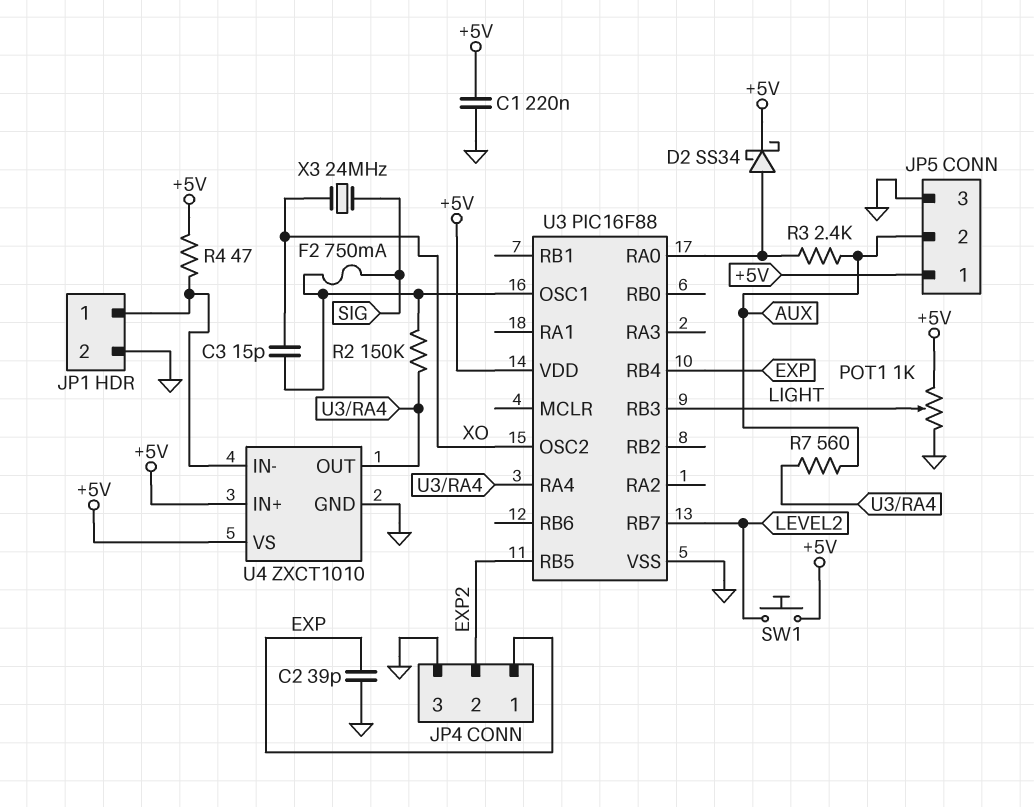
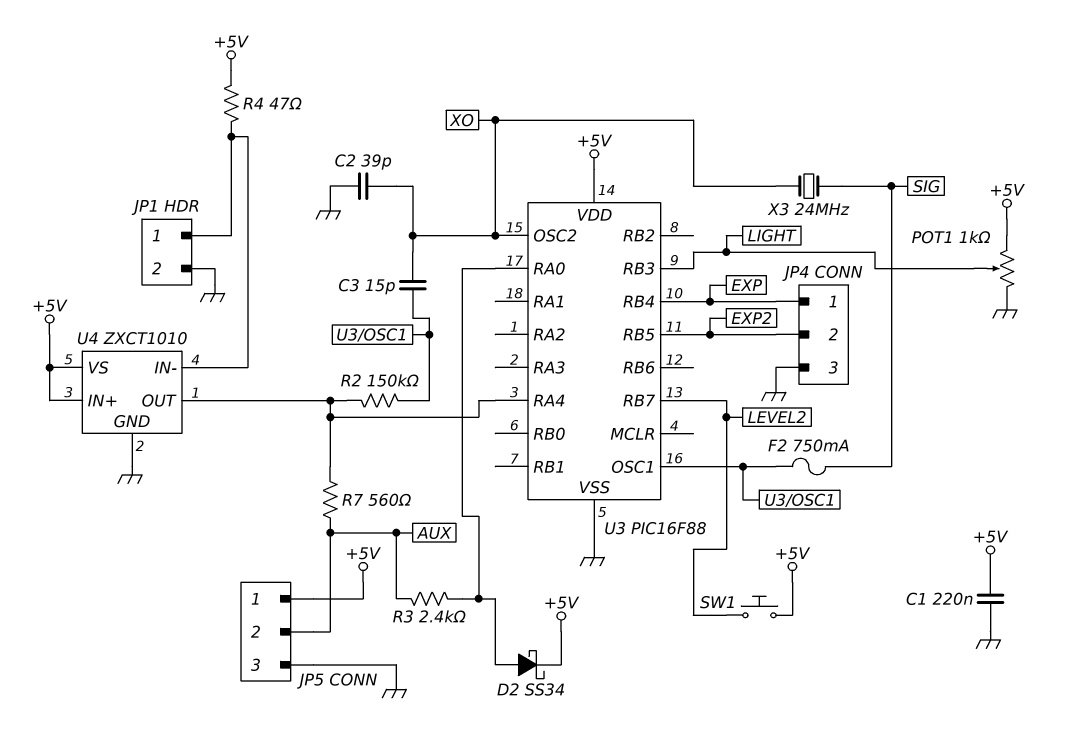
C2: 39pF (EXP, GND) -> 39pF (GND, XO)

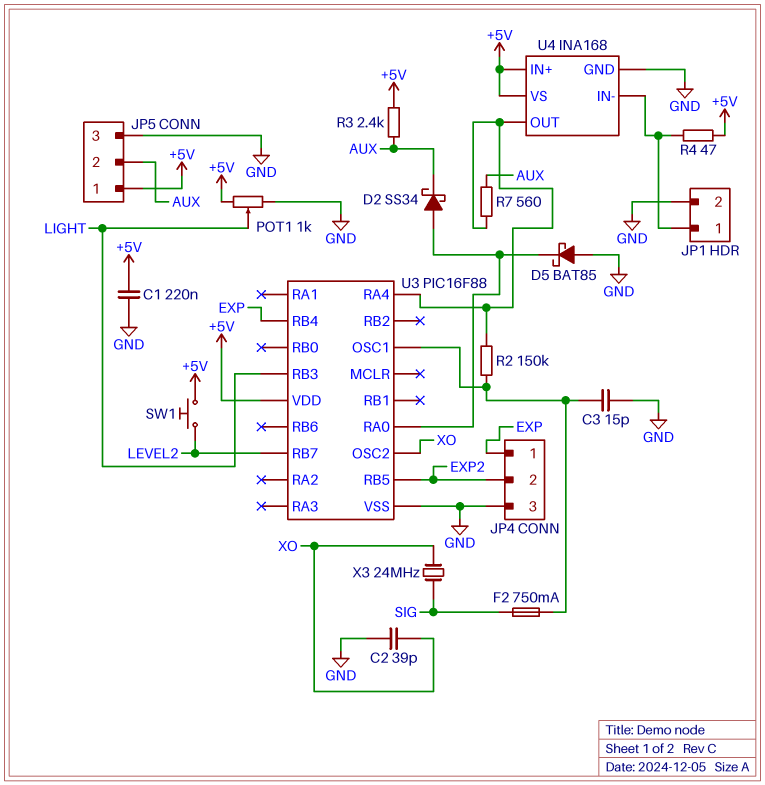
C3: 15pF (U3/OSC1, XO) -> 15pF (GND, U3/OSC1)
D2: schottky SS34 (A U3/RA0, K +5V) -> schottky SS34 (A U3/RA0, K AUX)
D5: none -> schottky BAT85 (A GND, K U3/RA0)
R3: 2.4k (AUX, U3/RA0) -> 2.4k (+5V, AUX)
U4: ZXCT1010 -> INA168

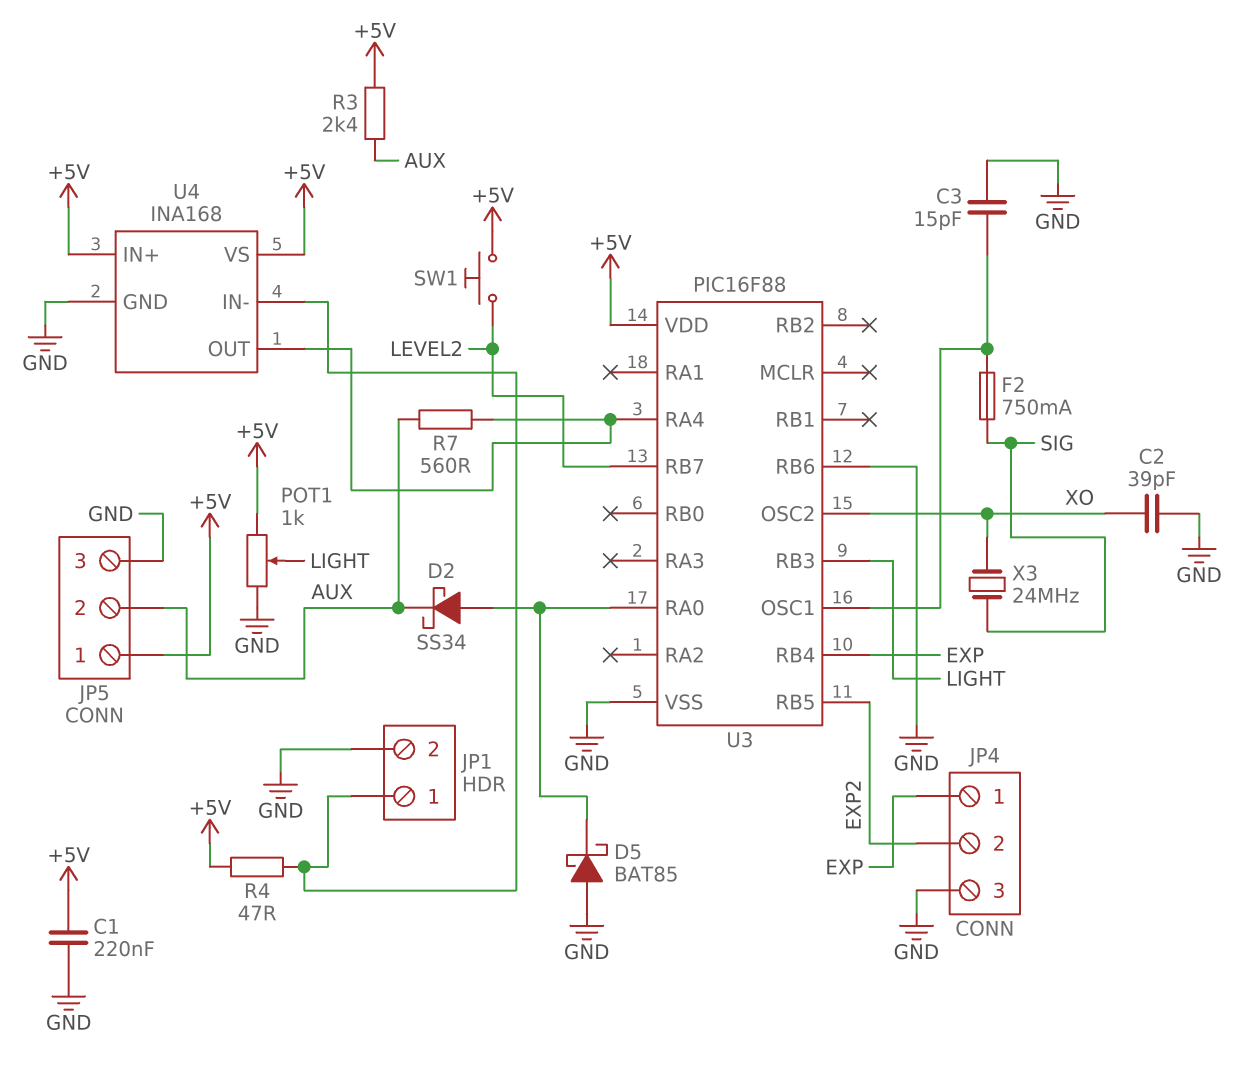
R2: 150k (U3/OSC1, U3/RA4) -> none
U3 pin RB6: none -> GND

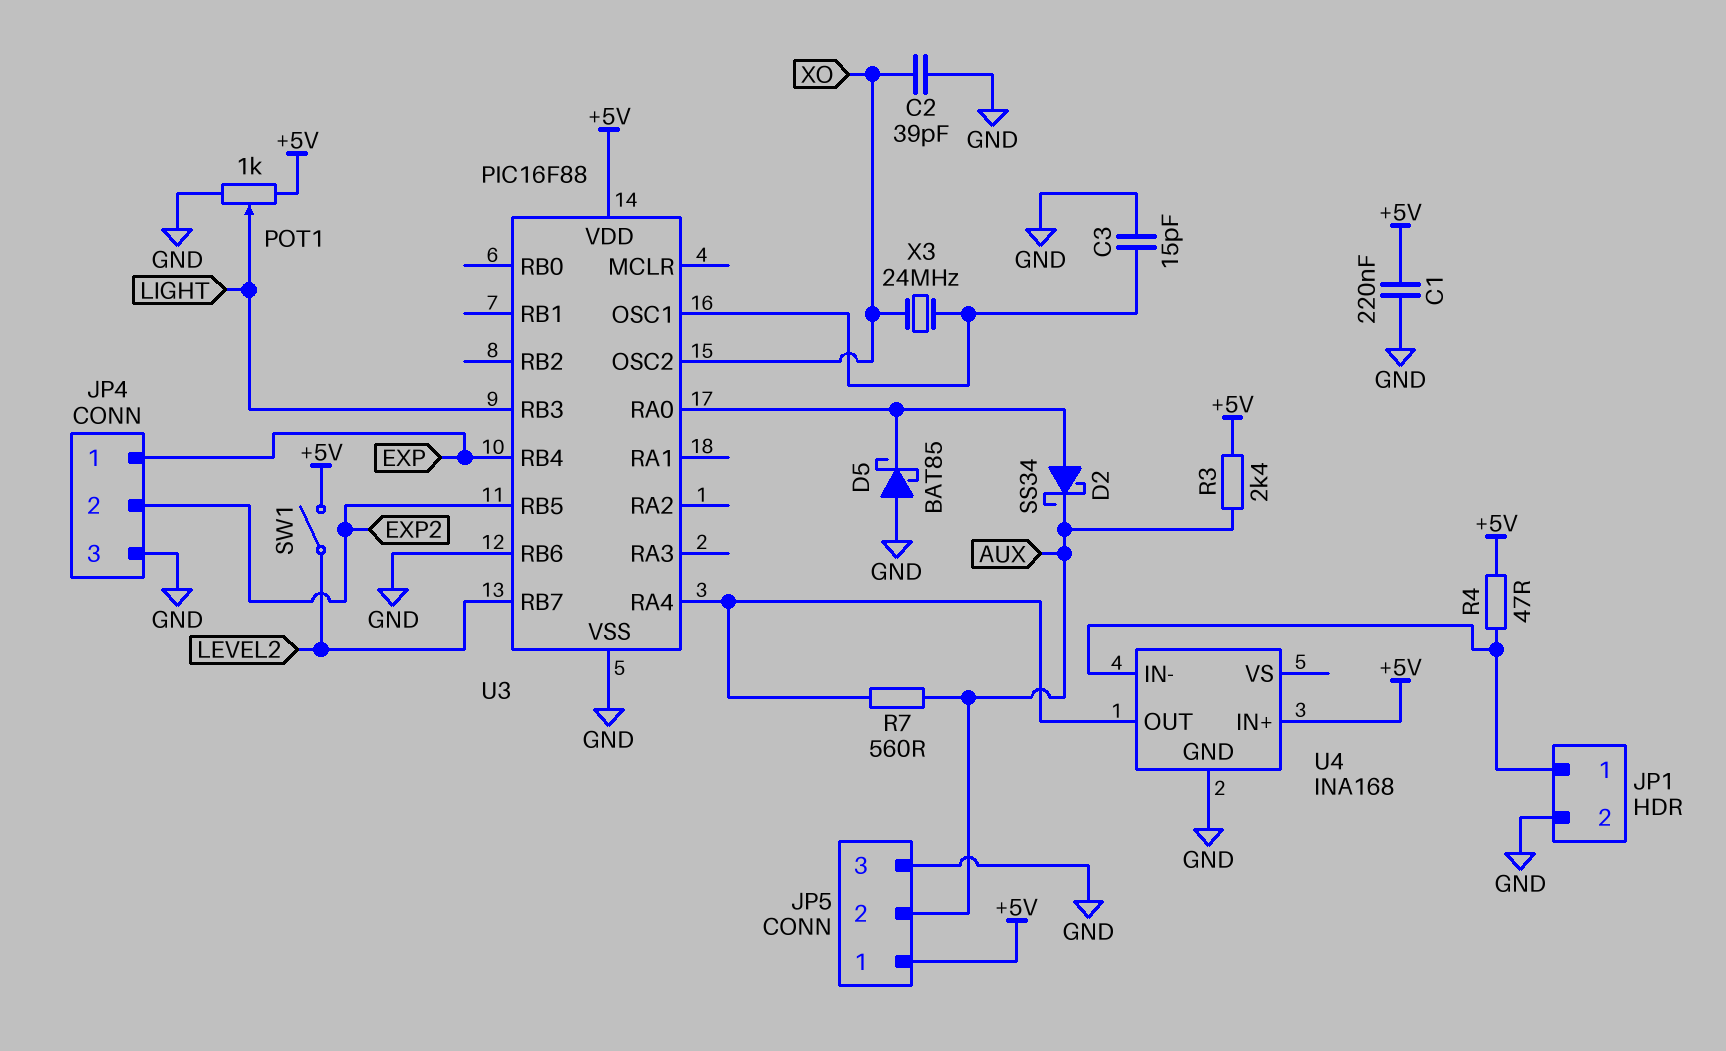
F2: 750mA (SIG, U3/OSC1) -> none
SW1: button (+5V, LEVEL2) -> switch (+5V, LEVEL2)
U4 pin VS: +5V -> none
X3: 24MHz (SIG, XO) -> 24MHz (U3/OSC1, XO)

